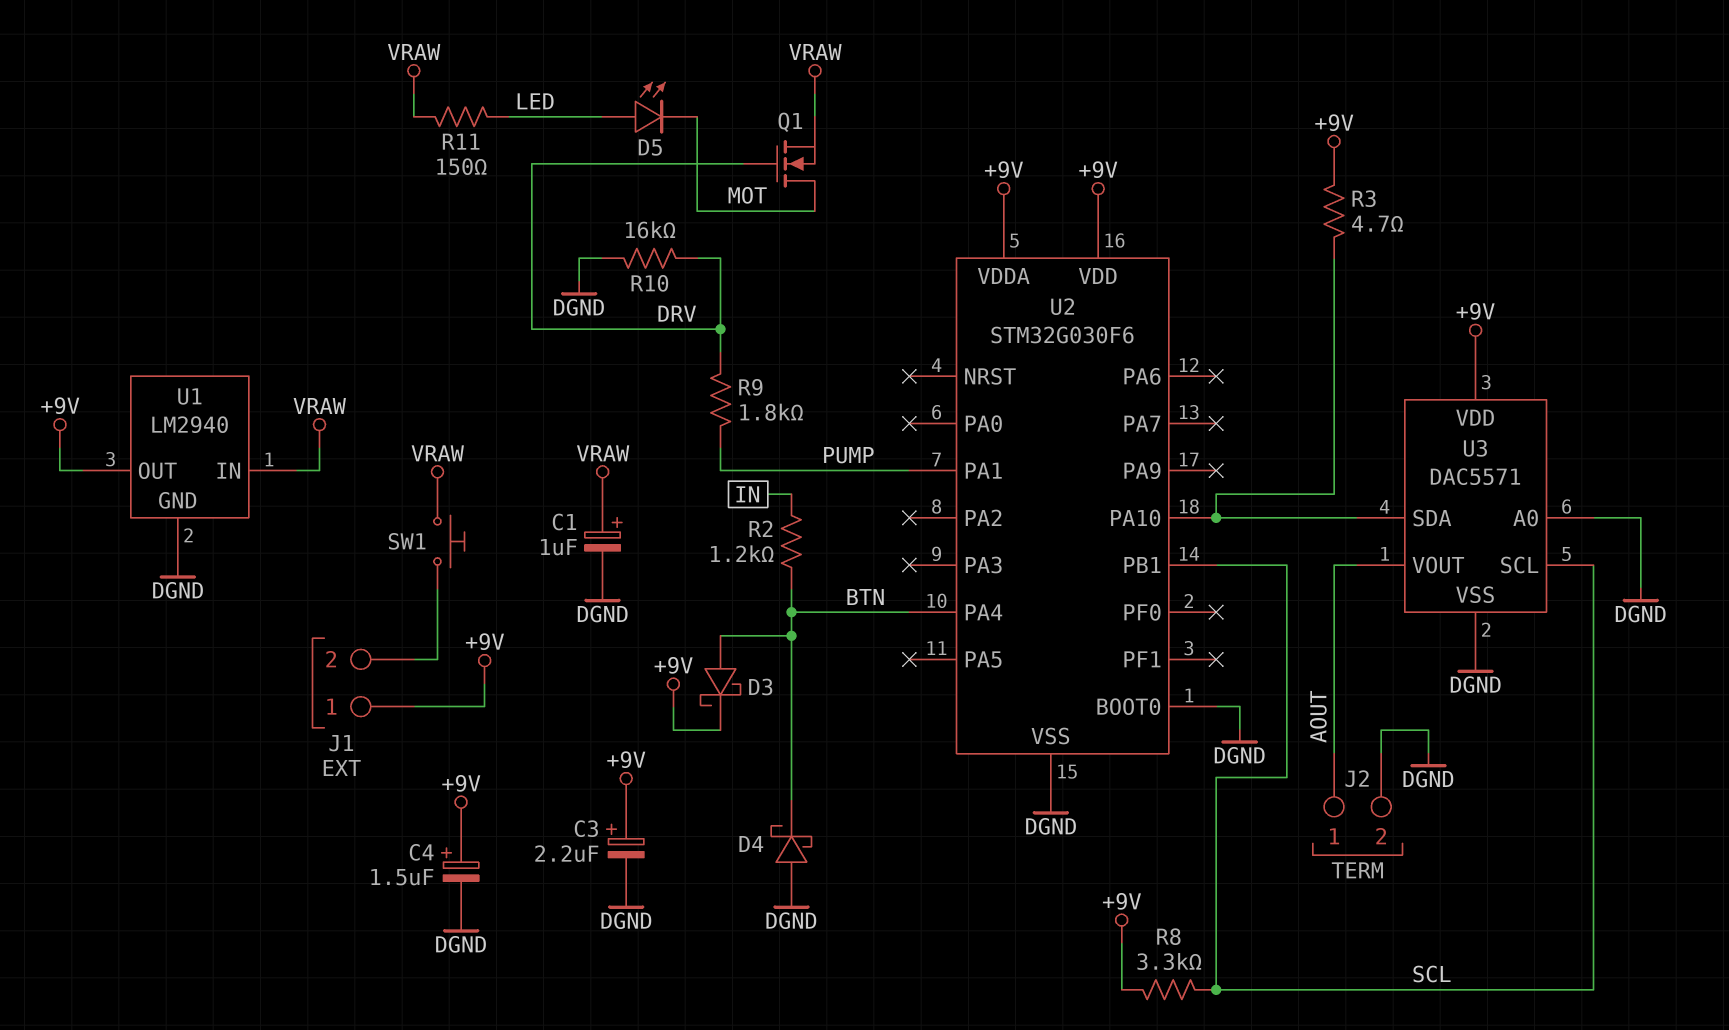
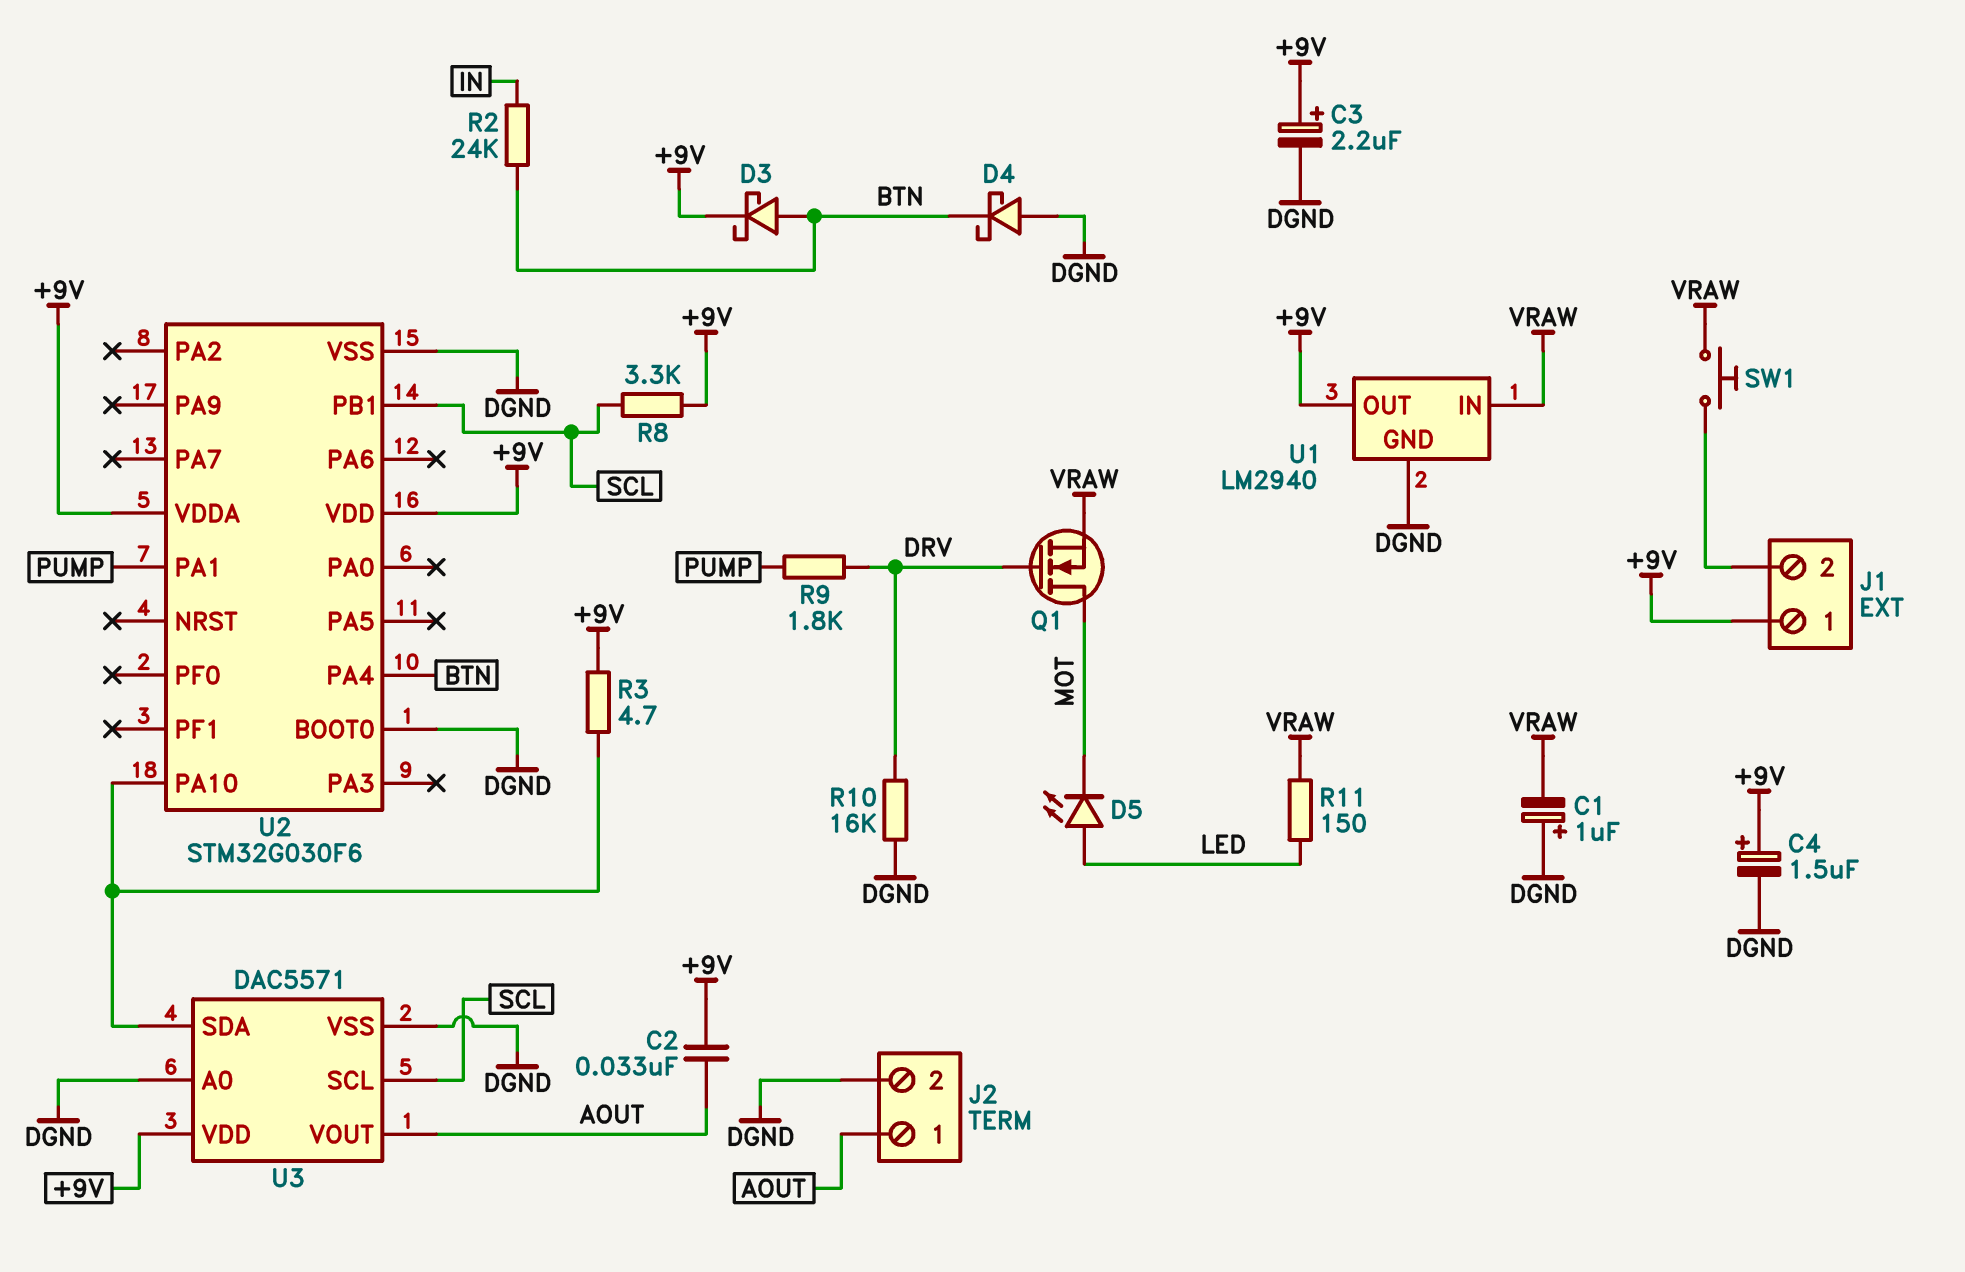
C1: 1uF (plus VRAW, minus DGND) -> 1uF (plus DGND, minus VRAW)
C2: none -> 33nF (+9V, AOUT)
R2: 1.2k (BTN, IN) -> 24k (BTN, IN)

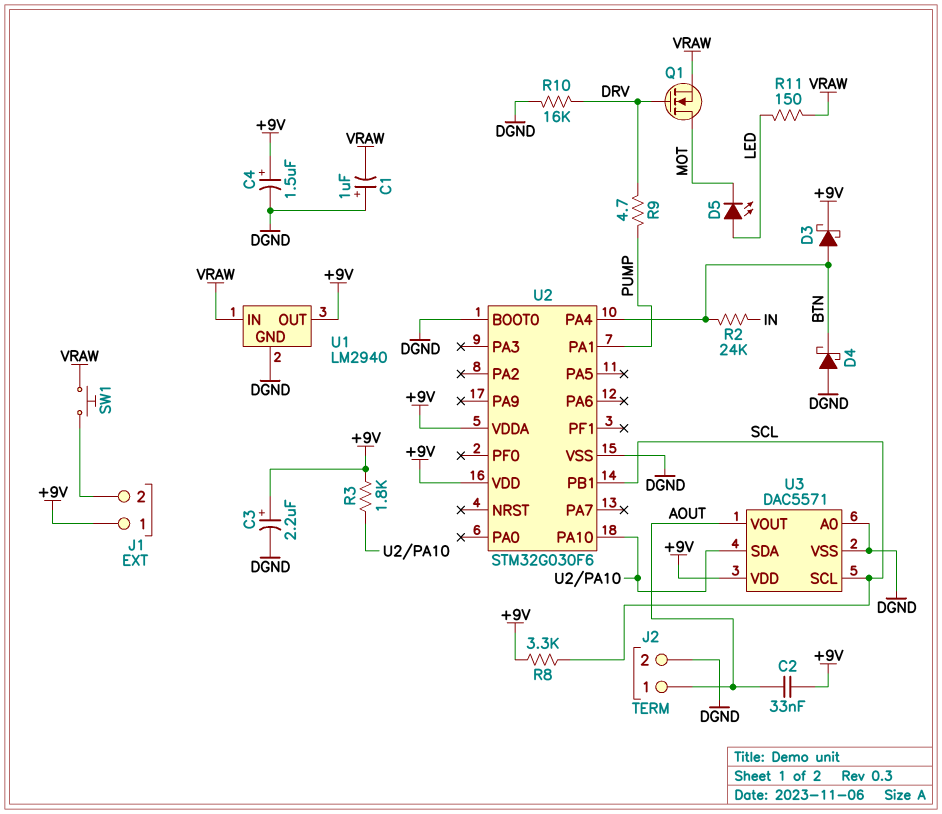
R3: 4.7 (+9V, U2/PA10) -> 1.8k (+9V, U2/PA10)
R9: 1.8k (DRV, PUMP) -> 4.7 (DRV, PUMP)

